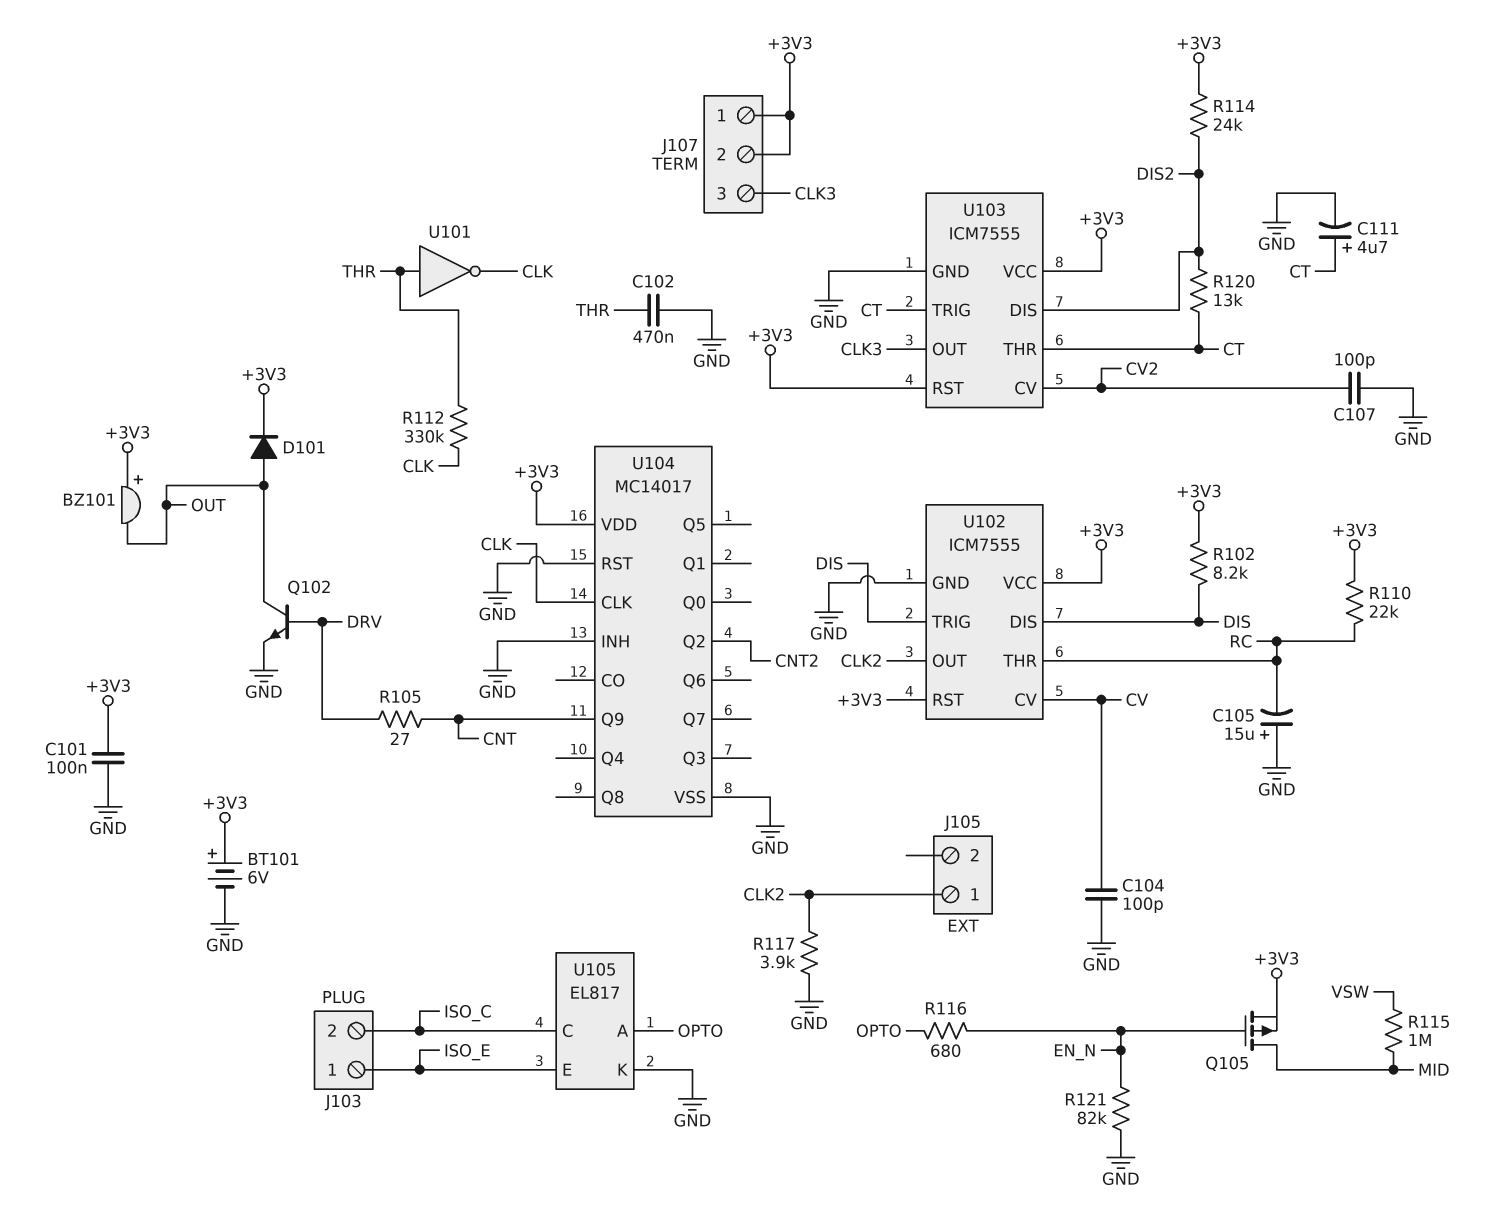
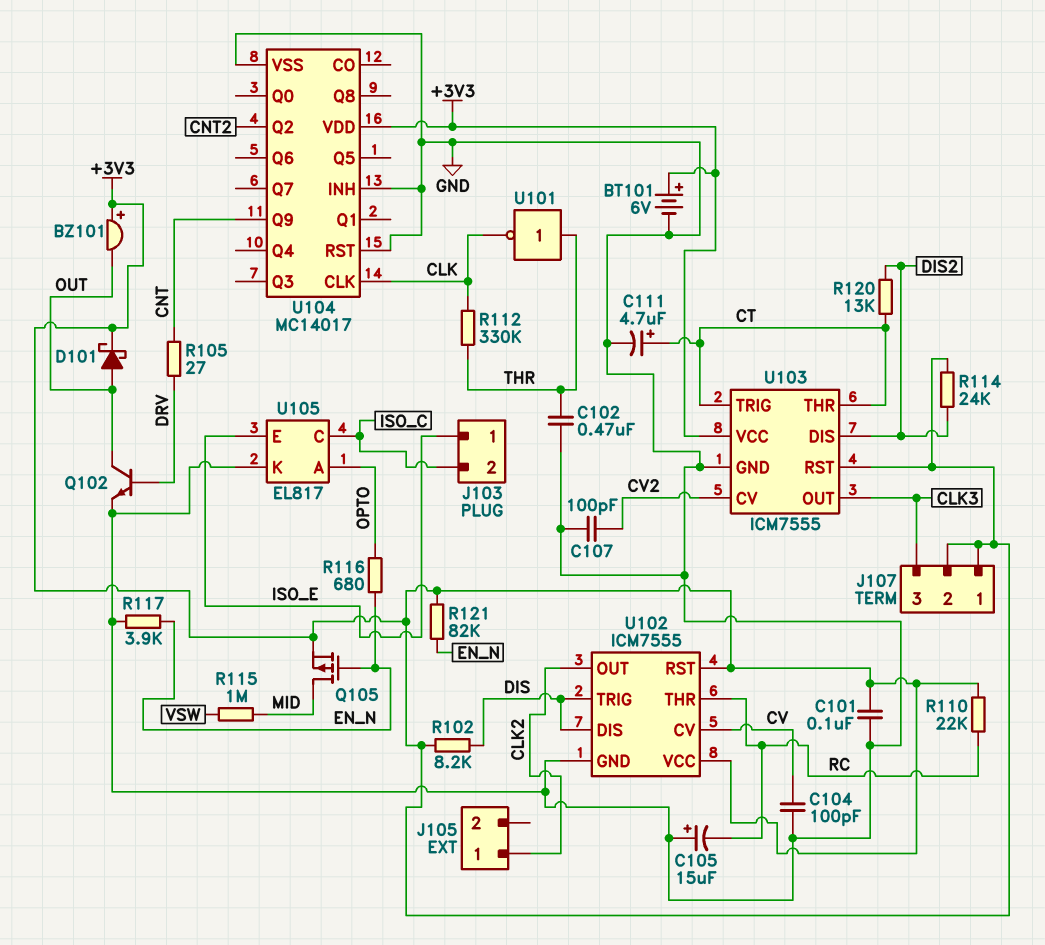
D101: diode (A OUT, K +3V3) -> schottky (A OUT, K +3V3)
R117: 3.9k (CLK2, GND) -> 3.9k (EN_N, GND)
R121: 82k (EN_N, GND) -> 82k (+3V3, EN_N)

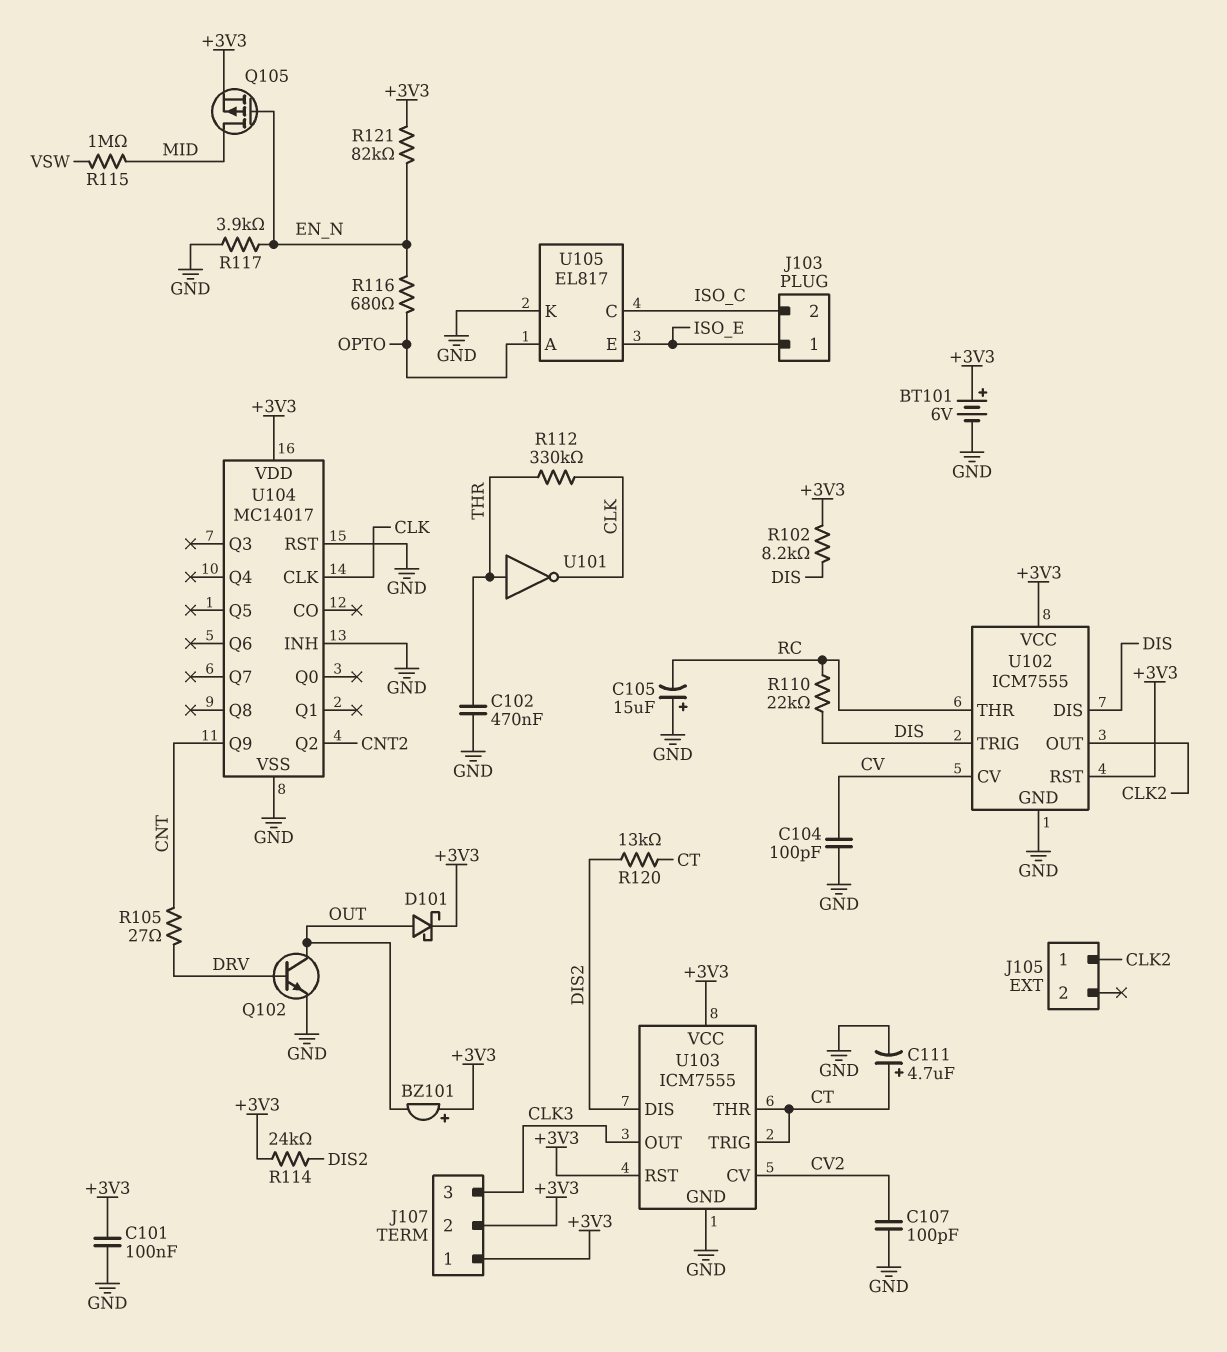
R110: 22k (+3V3, RC) -> 22k (DIS, RC)

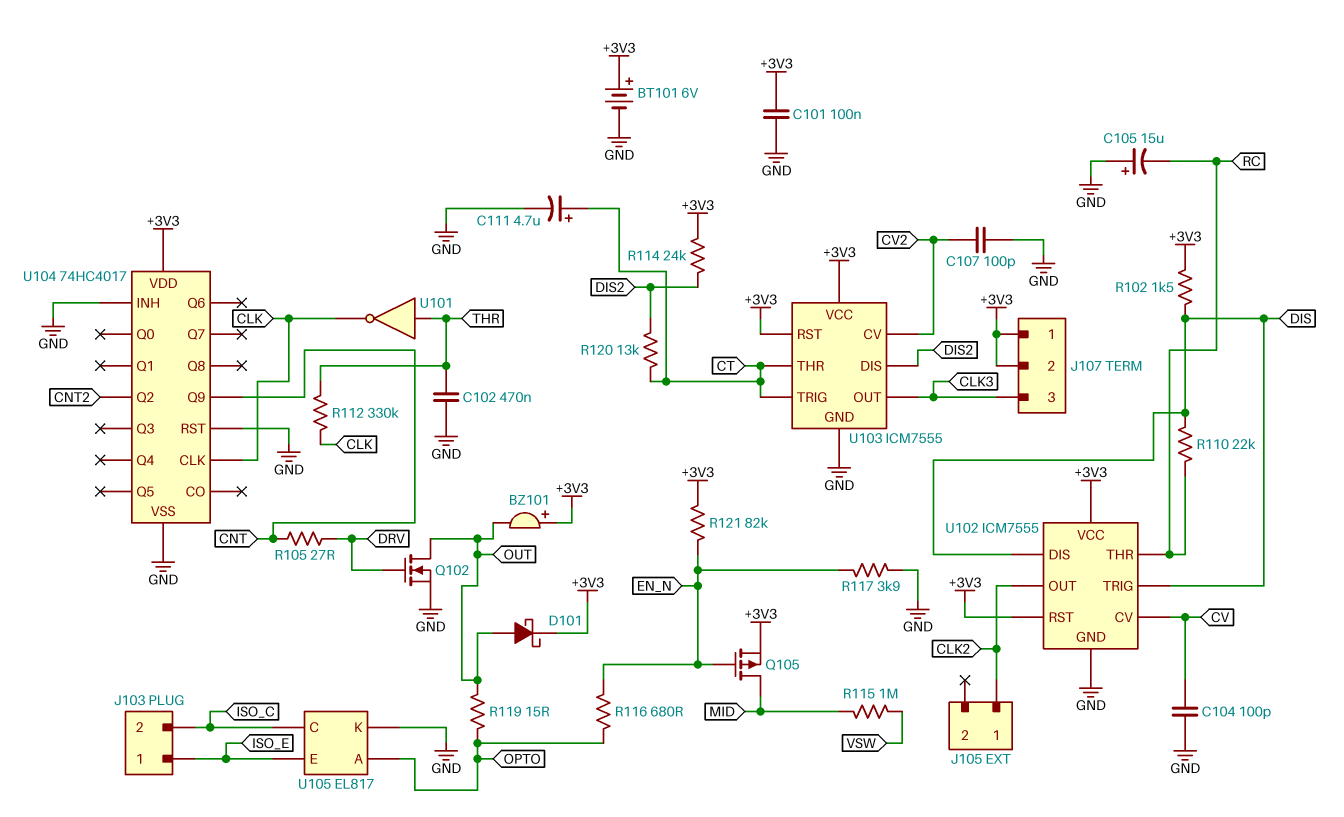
Q102: NPN (B DRV, C OUT, E GND) -> NMOS (G DRV, D OUT, S GND)
R102: 8.2k (+3V3, DIS) -> 1.5k (+3V3, DIS)
R119: none -> 15 (OPTO, OUT)
U104: MC14017 -> 74HC4017

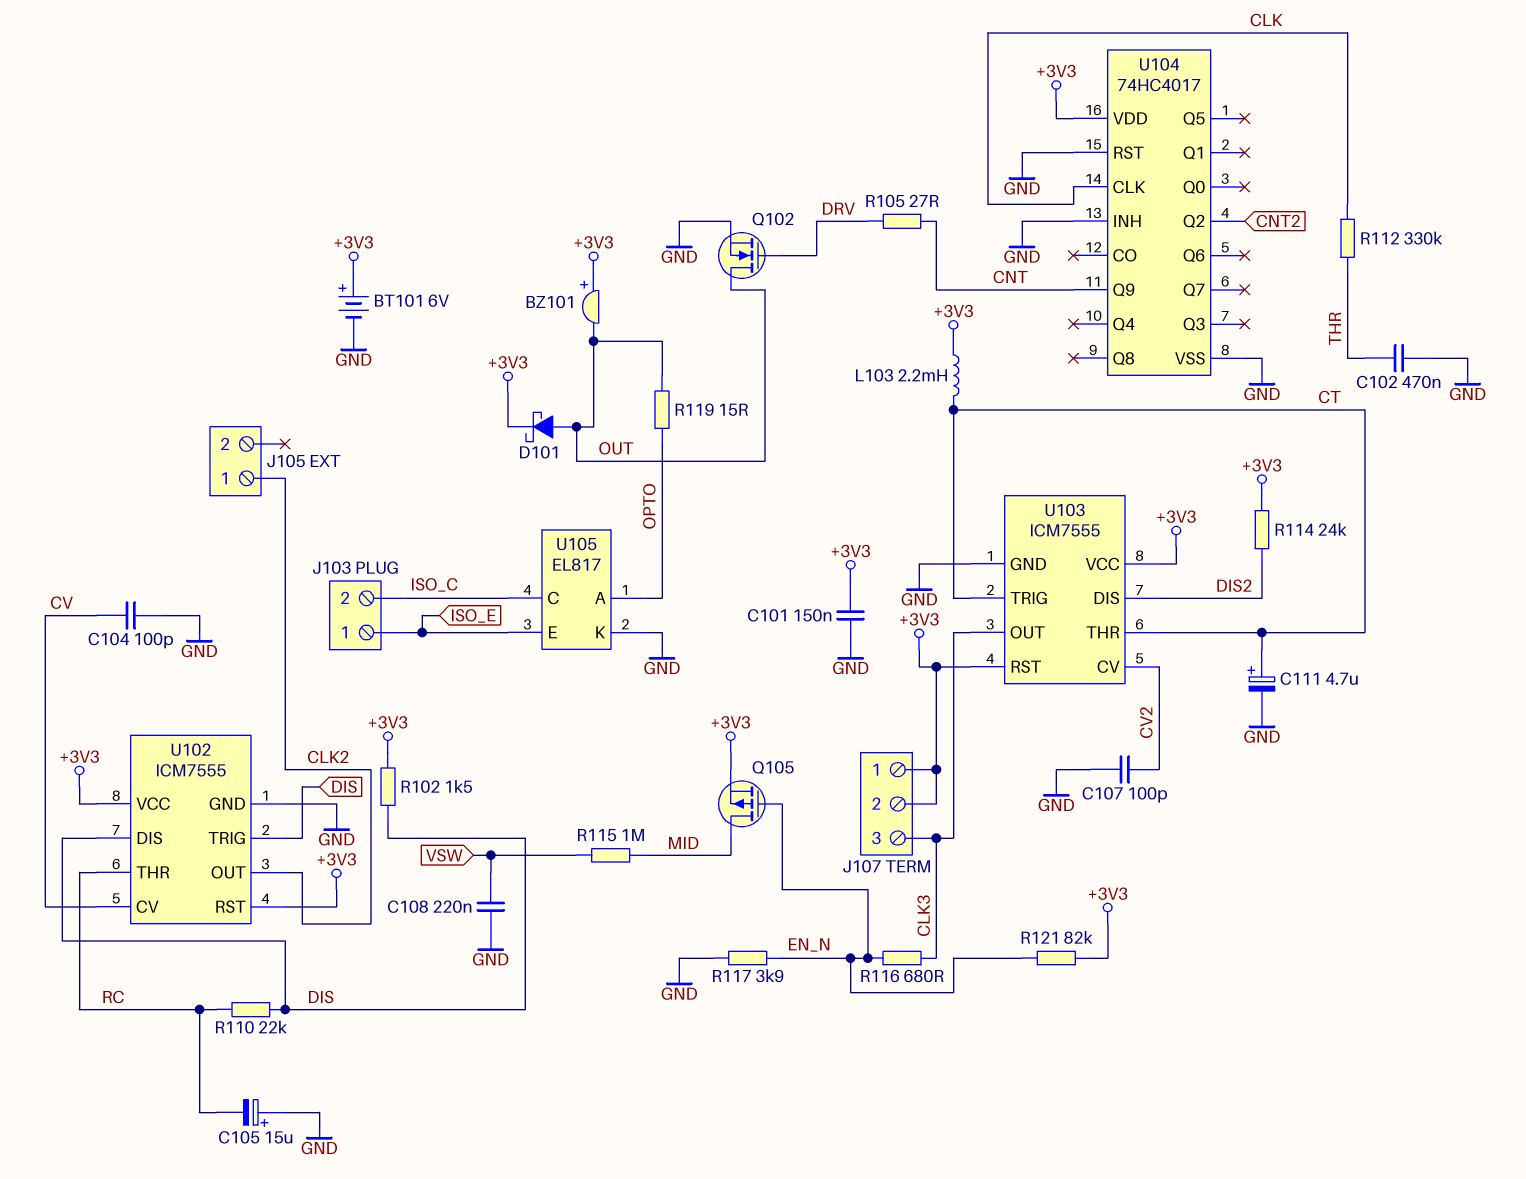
C101: 100nF (+3V3, GND) -> 150nF (+3V3, GND)
C108: none -> 220nF (GND, VSW)
L103: none -> 2.2mH (+3V3, CT)
R116: 680 (EN_N, OPTO) -> 680 (CLK3, EN_N)
R120: 13k (CT, DIS2) -> none
U101: NOT (in THR, out CLK) -> none

